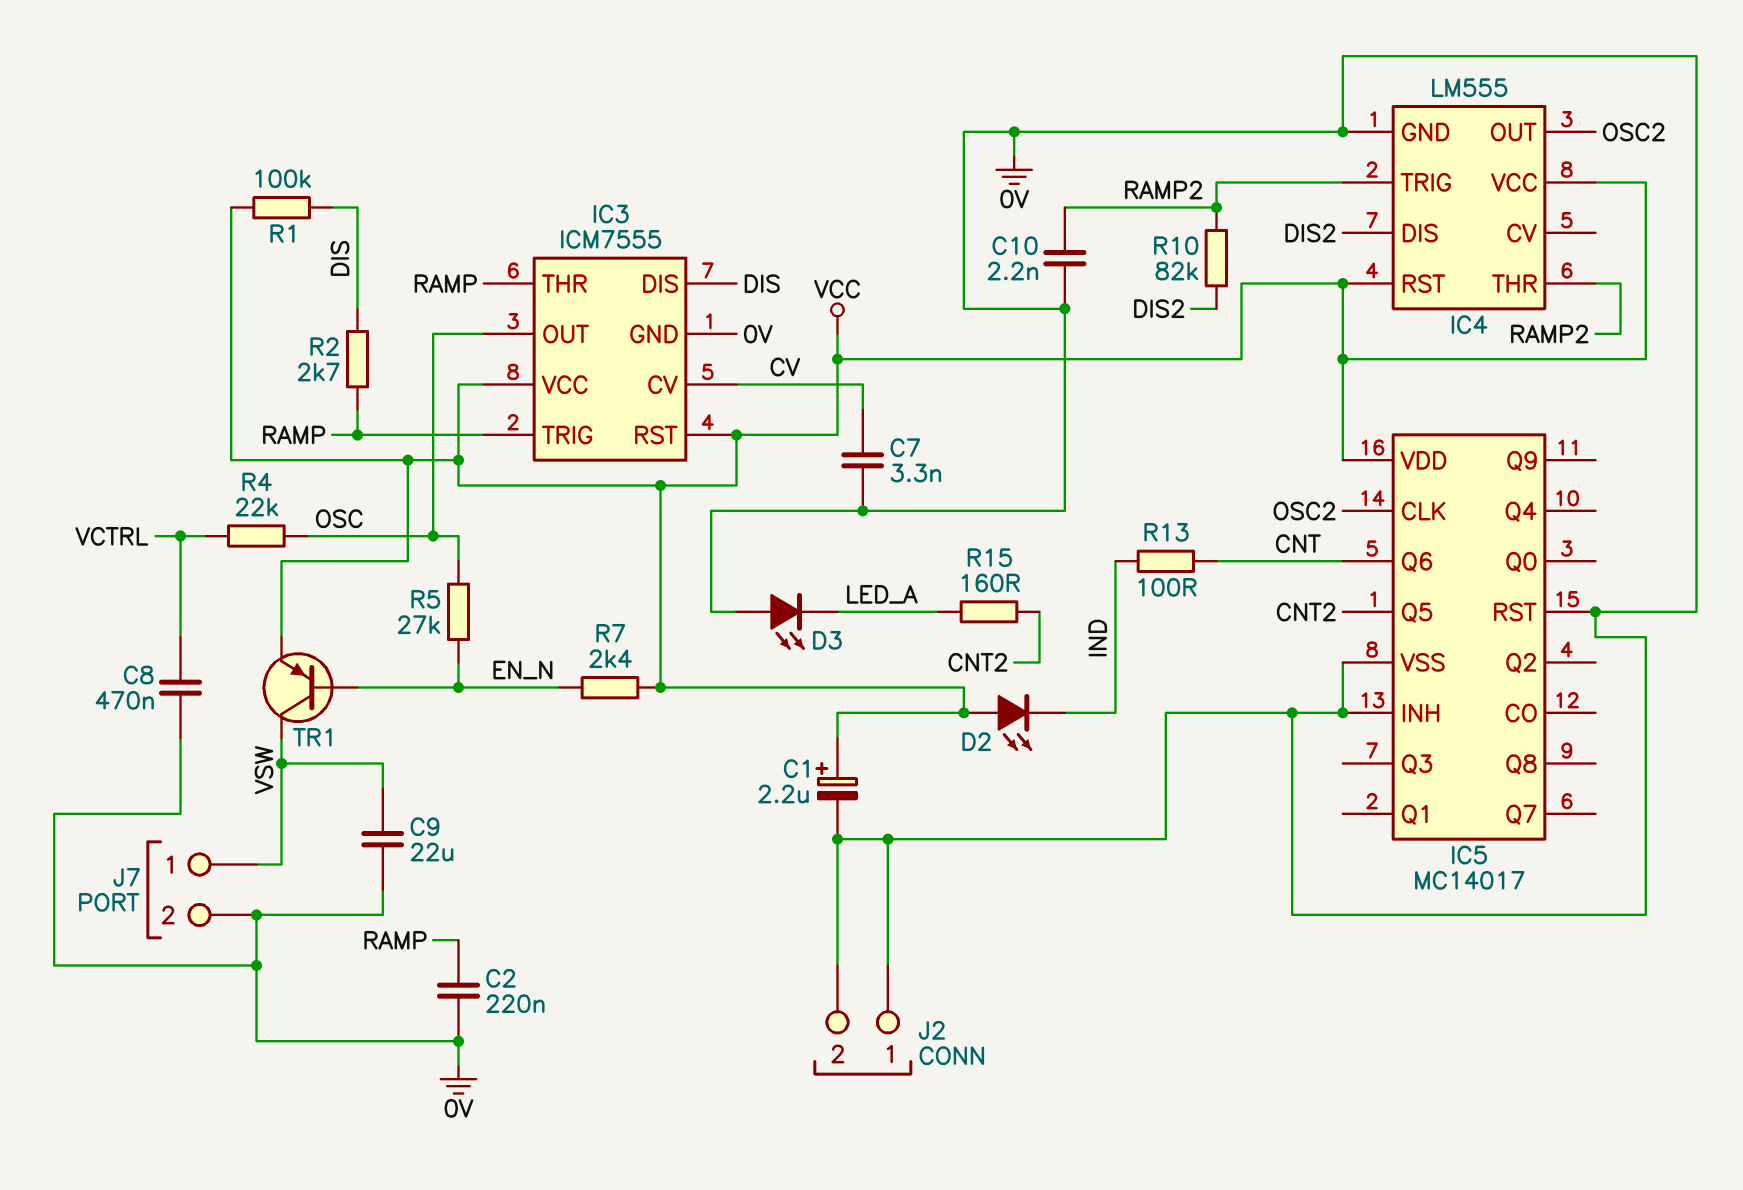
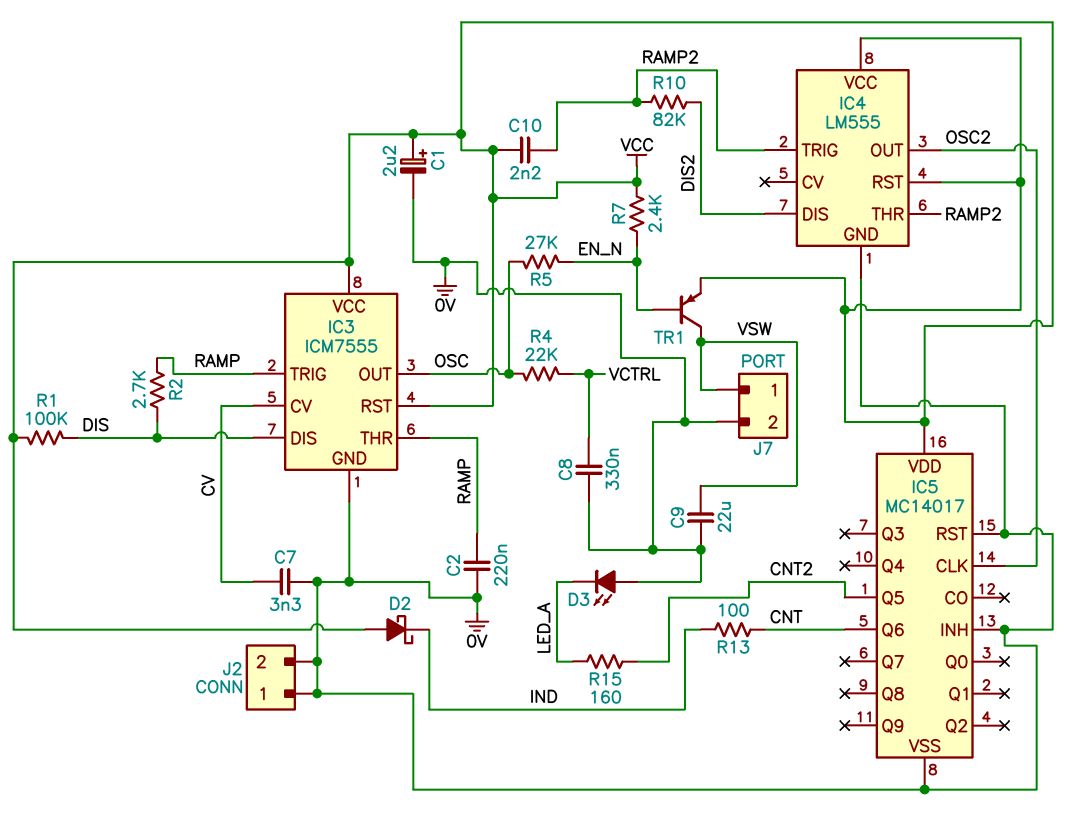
C8: 470nF (0V, VCTRL) -> 330nF (0V, VCTRL)
C10: 2.2nF (0V, RAMP2) -> 2.2nF (RAMP2, VCC)
D2: LED (A VCC, K IND) -> schottky (A VCC, K IND)

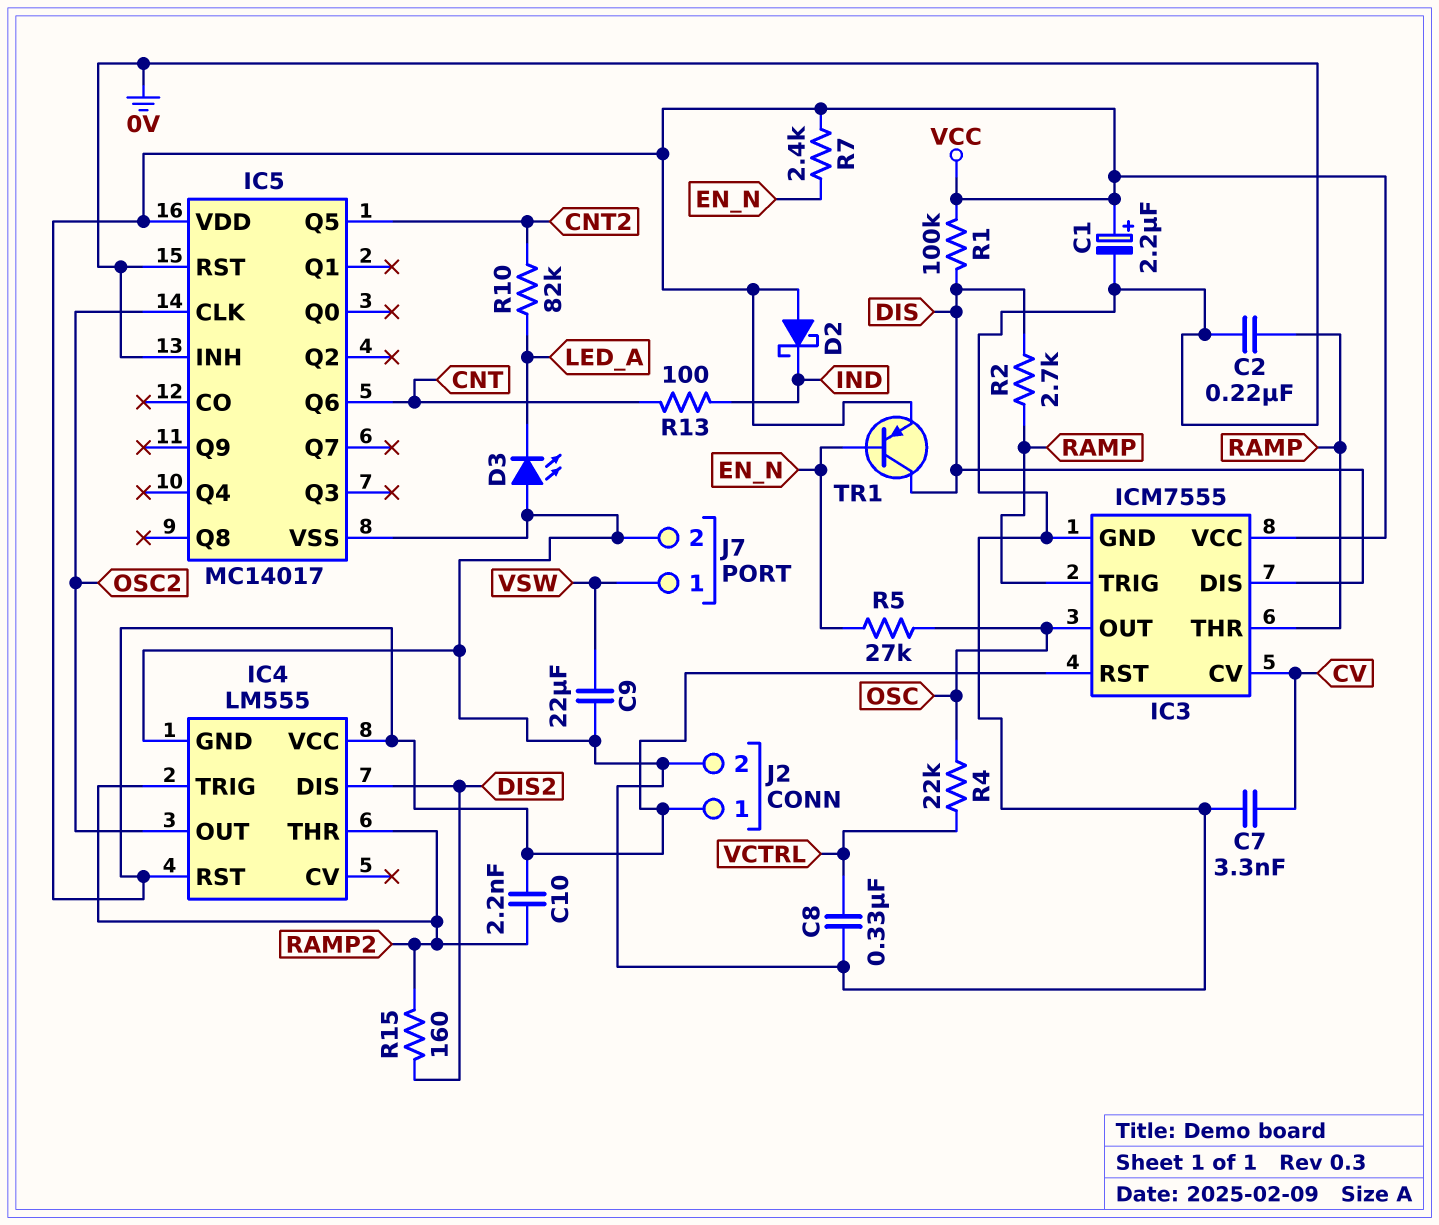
J2 pin 1: 0V -> VCC
R10: 82k (DIS2, RAMP2) -> 82k (CNT2, LED_A)
R15: 160 (CNT2, LED_A) -> 160 (DIS2, RAMP2)
TR1: PNP (B EN_N, C VSW, E VCC) -> PNP (B EN_N, C DIS, E VCC)

